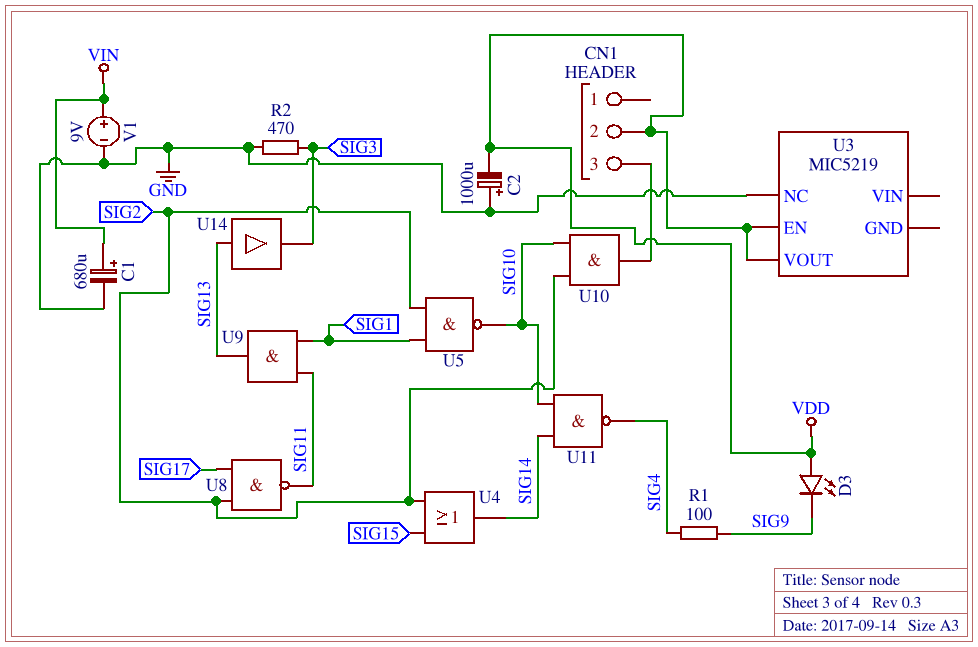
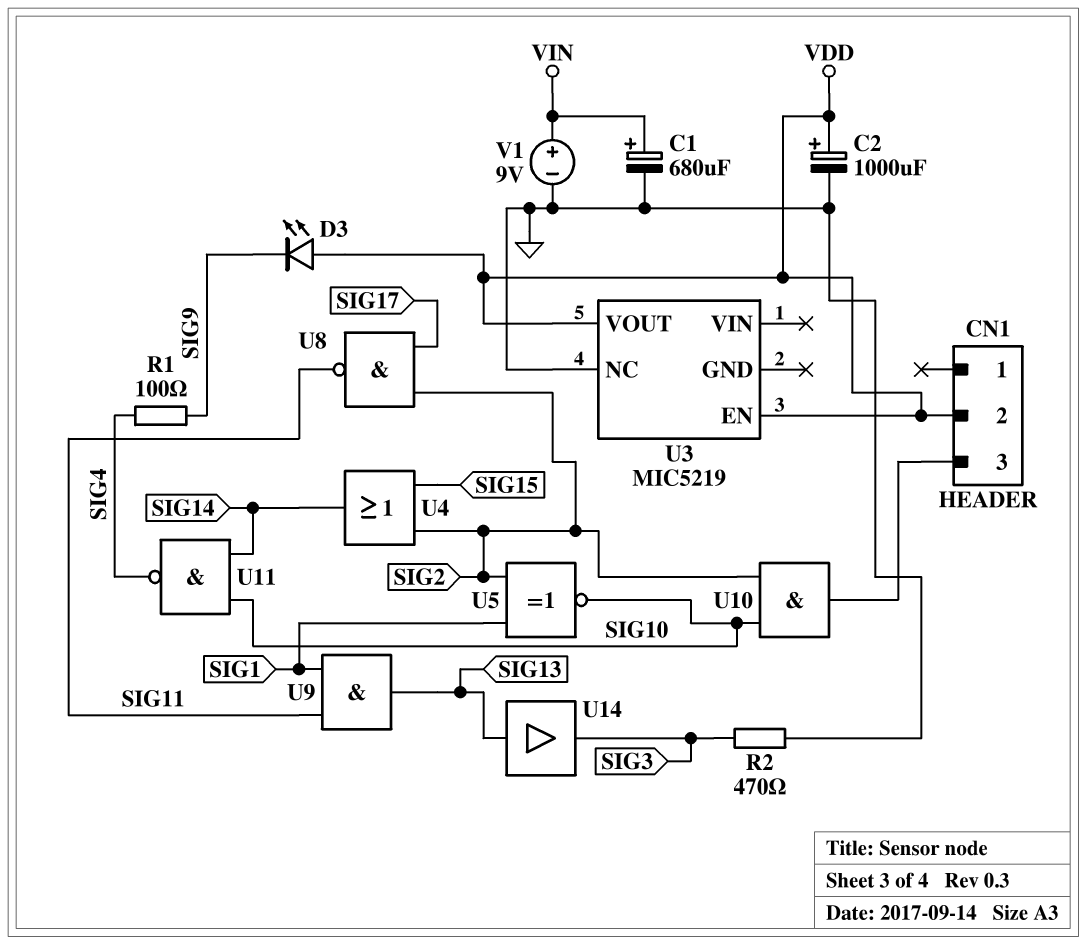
C2: 1000uF (plus GND, minus VDD) -> 1000uF (plus VDD, minus GND)
U5: NAND (in SIG1, in SIG2, out SIG10) -> XNOR (in SIG1, in SIG2, out SIG10)

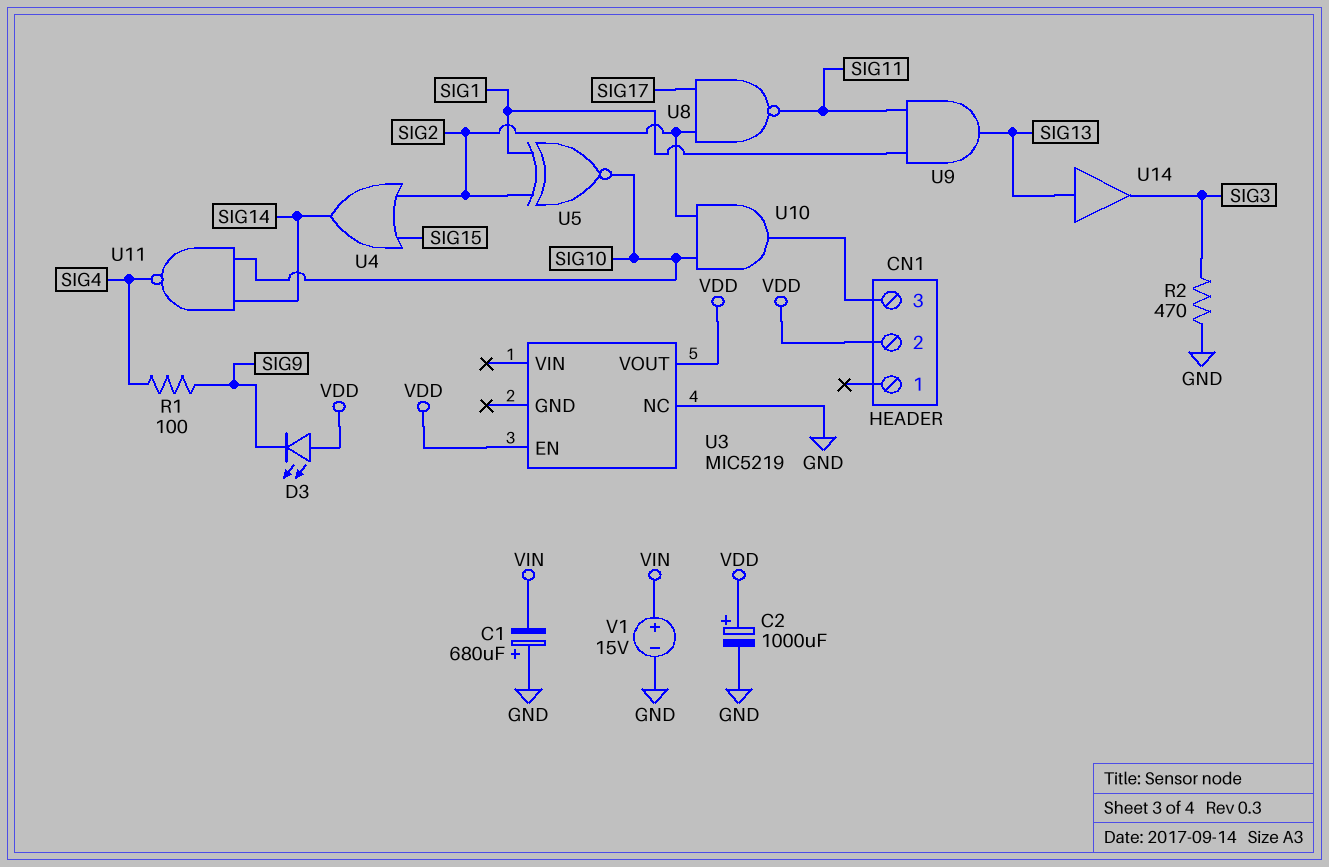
C1: 680uF (plus VIN, minus GND) -> 680uF (plus GND, minus VIN)
V1: 9V (plus VIN, minus GND) -> 15V (plus VIN, minus GND)

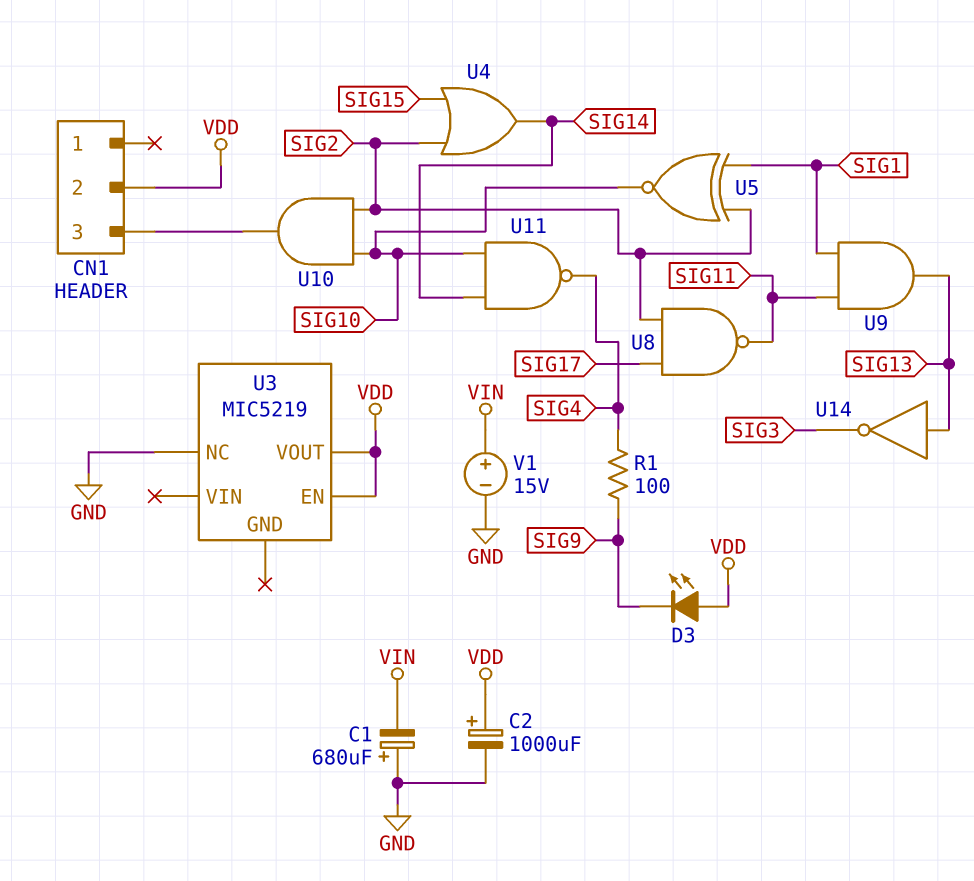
R2: 470 (GND, SIG3) -> none
U14: buffer (in SIG13, out SIG3) -> NOT (in SIG13, out SIG3)

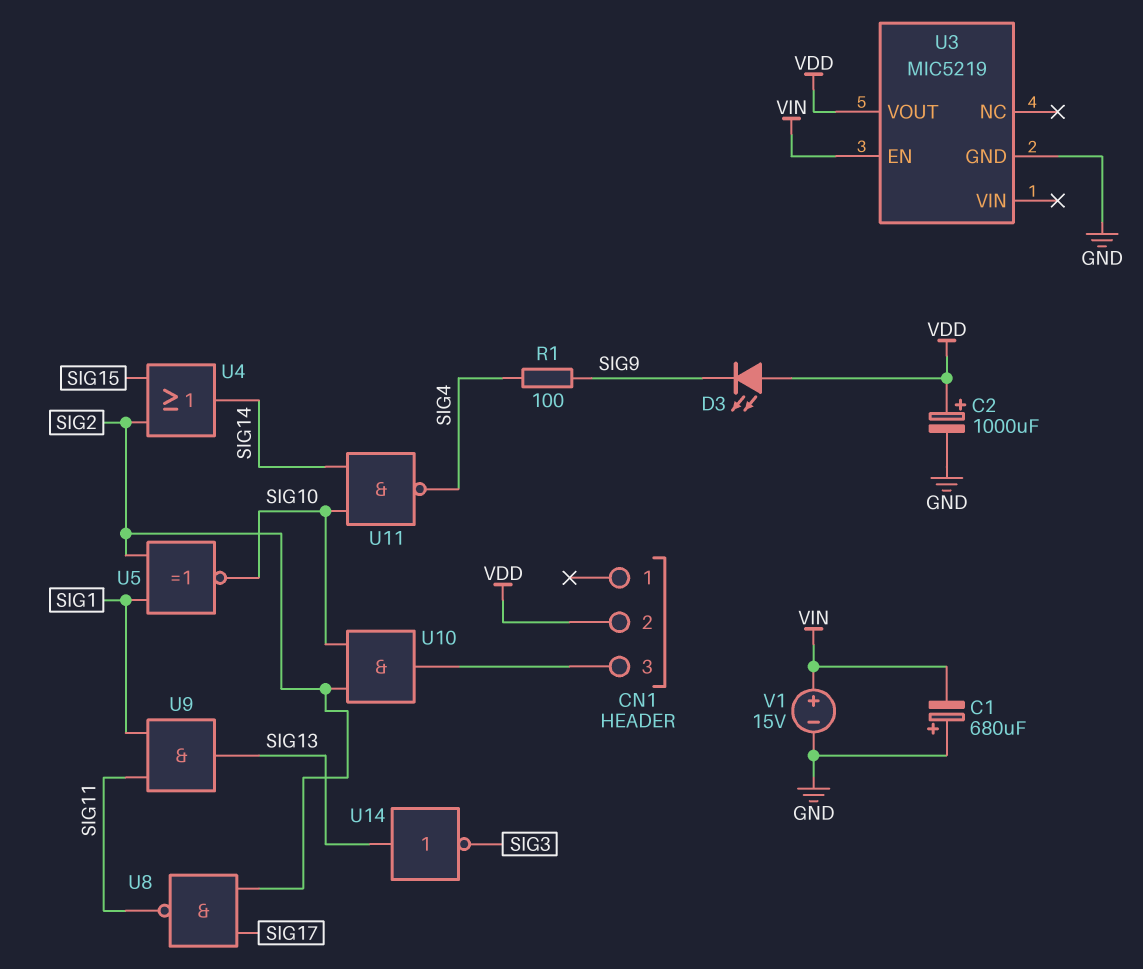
U3 pin EN: VDD -> VIN
U3 pin GND: none -> GND
U3 pin NC: GND -> none

